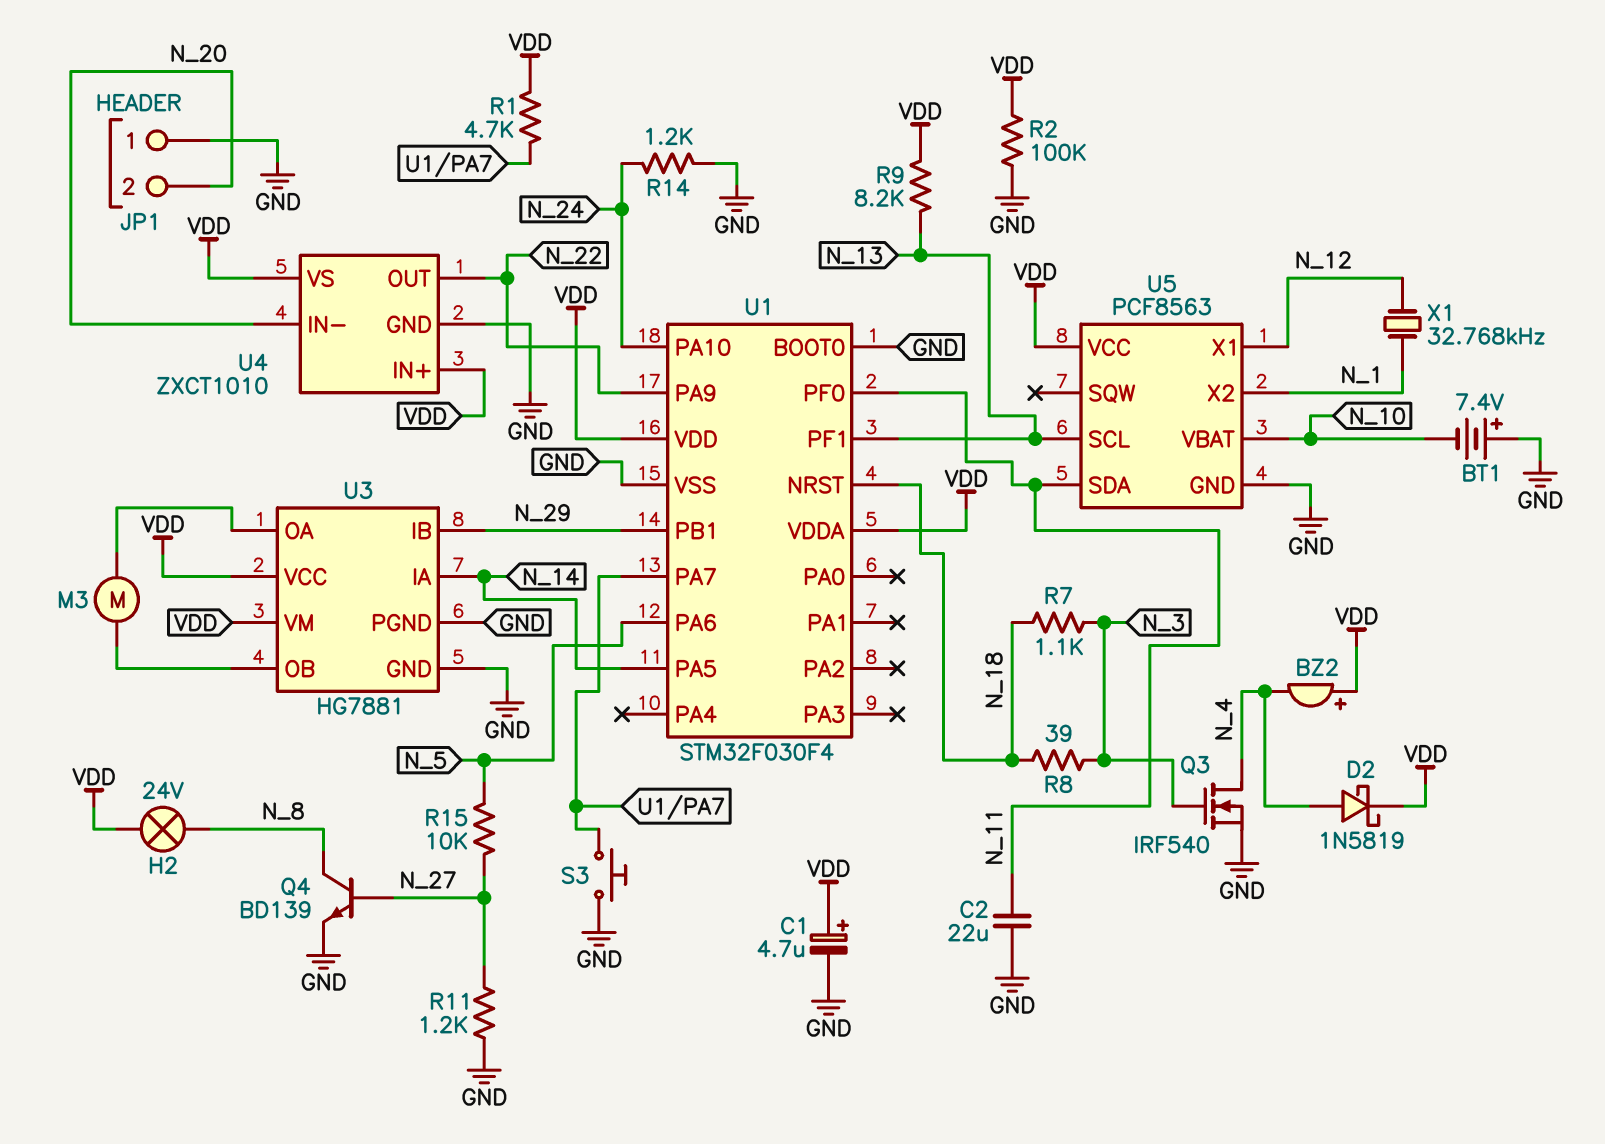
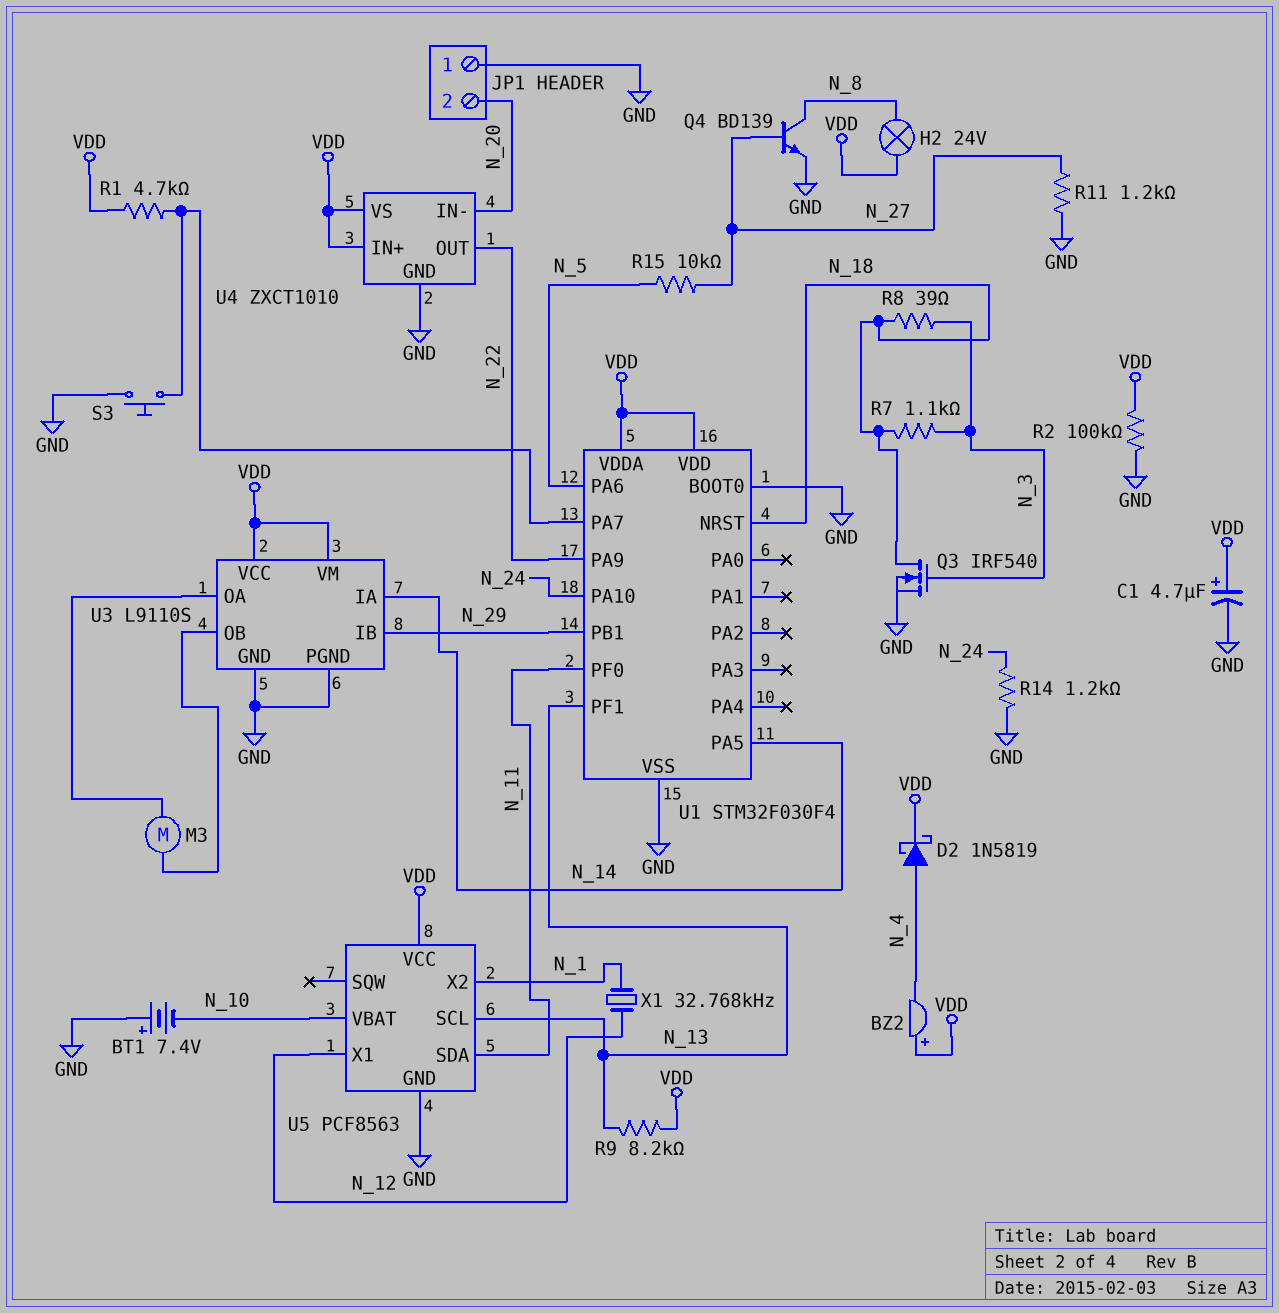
C2: 22uF (GND, N_11) -> none
Q3: NMOS IRF540 (G N_3, D N_4, S GND) -> NMOS IRF540 (G N_3, D N_18, S GND)
U3: HG7881 -> L9110S

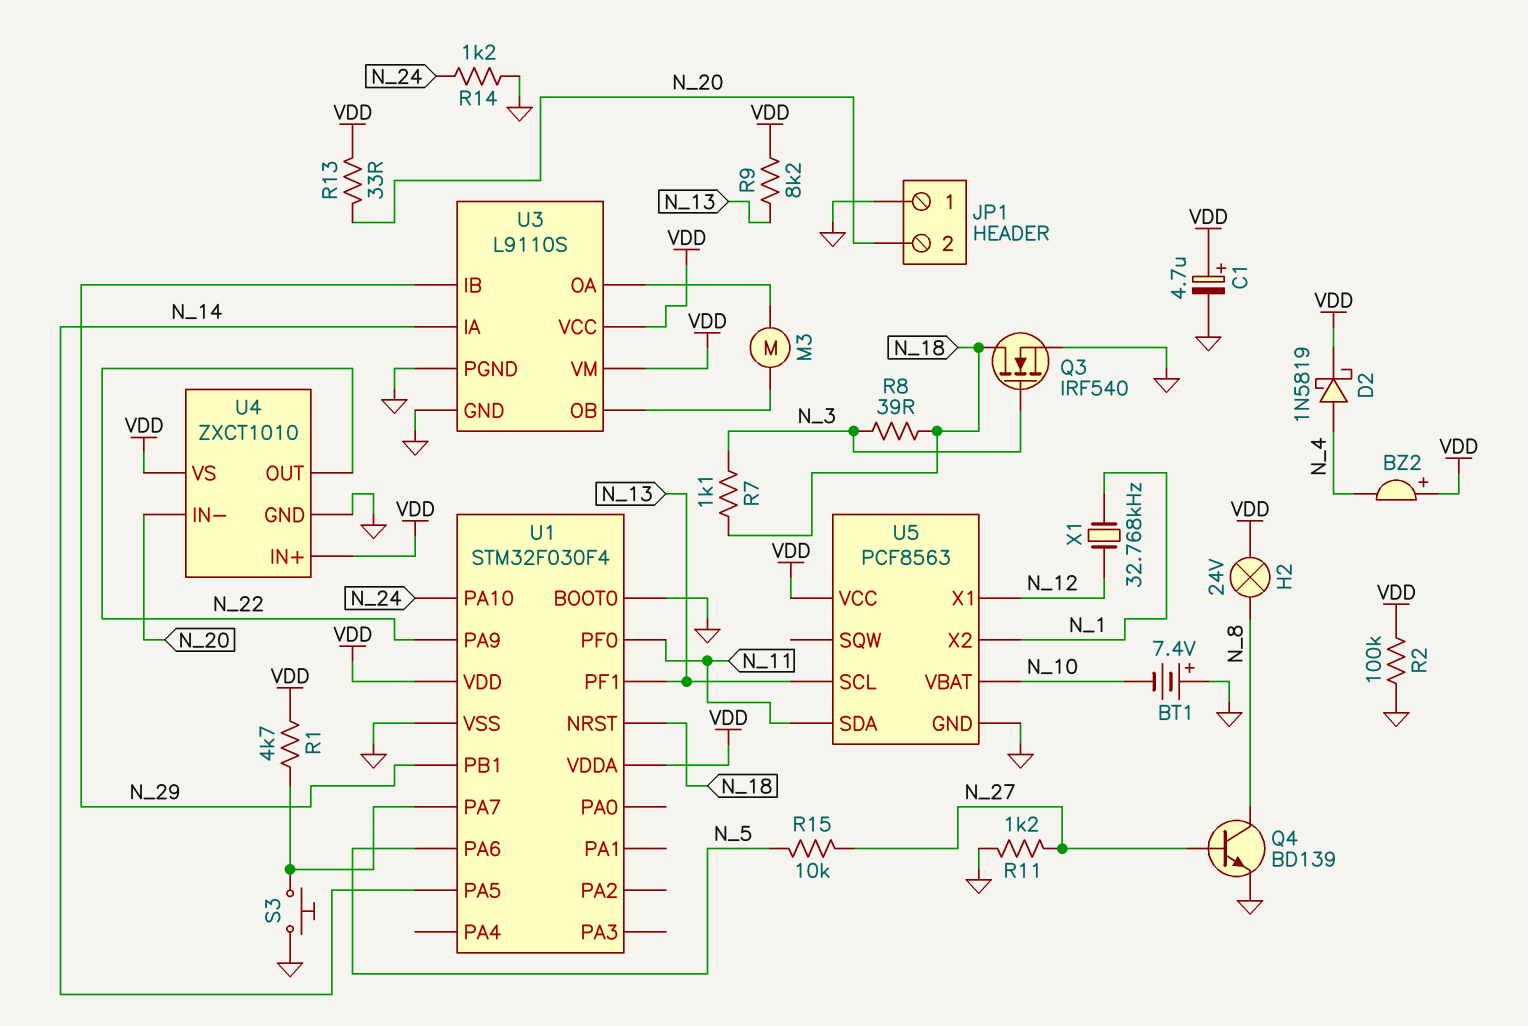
R13: none -> 33 (N_20, VDD)

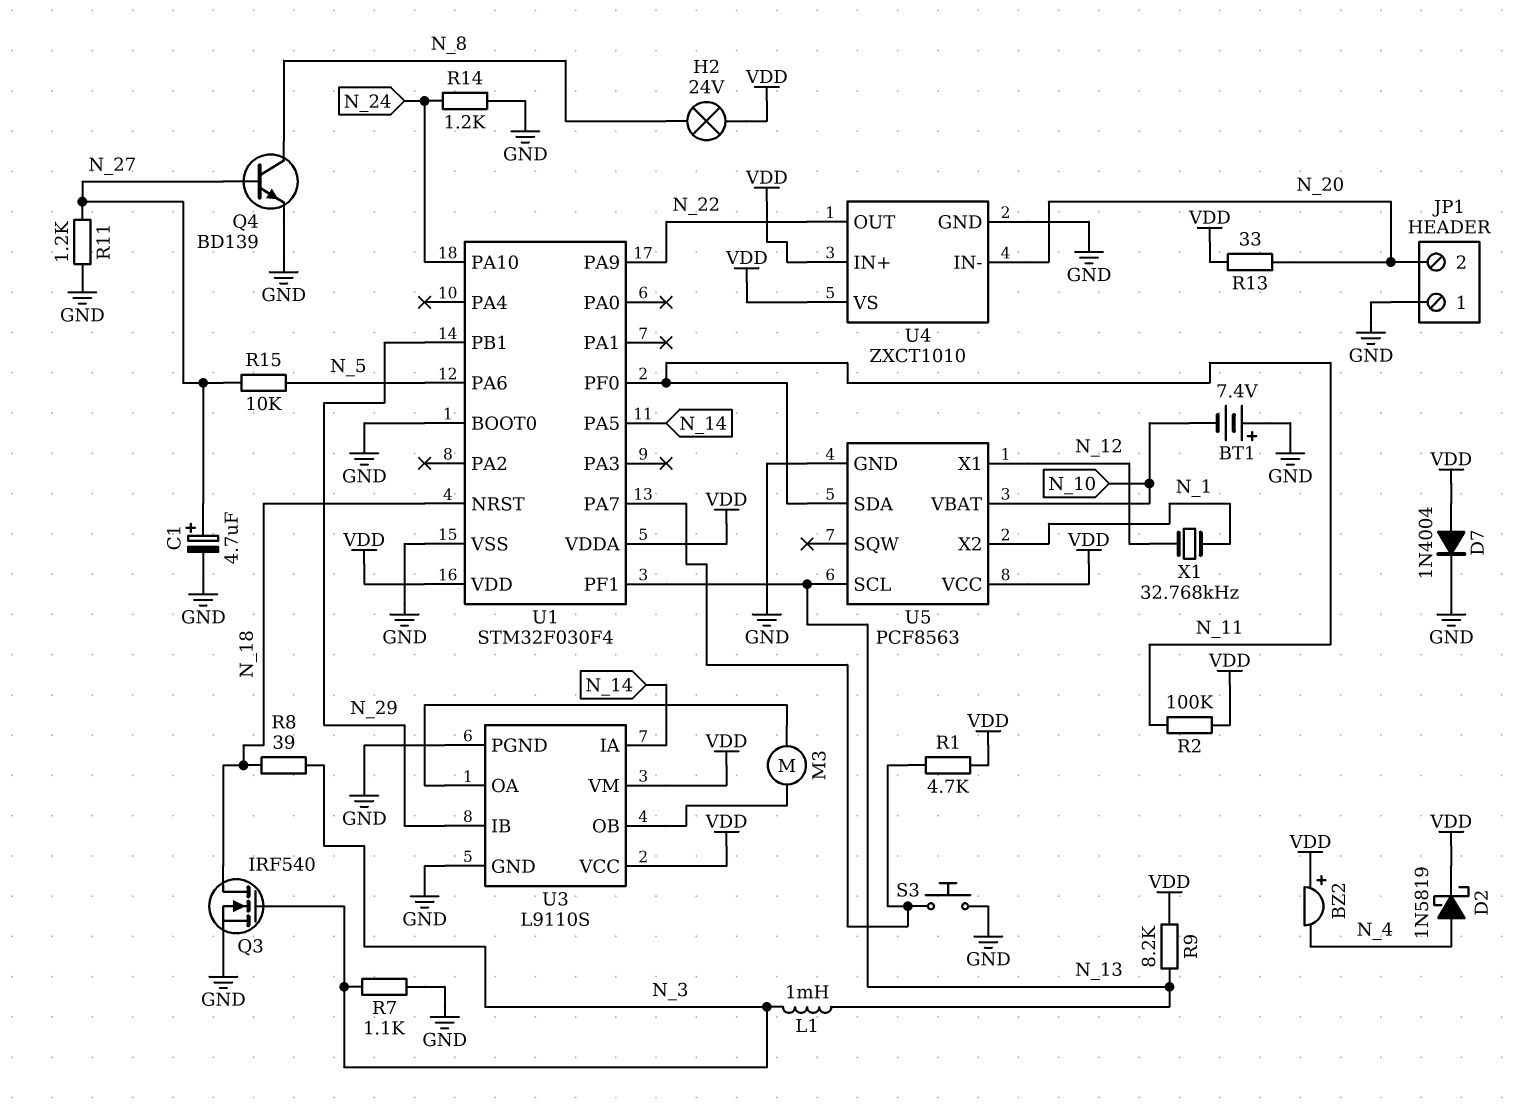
C1: 4.7uF (plus VDD, minus GND) -> 4.7uF (plus N_27, minus GND)
D7: none -> diode 1N4004 (A VDD, K GND)
L1: none -> 1mH (N_3, N_13)
R2: 100k (GND, VDD) -> 100k (N_11, VDD)
R7: 1.1k (N_3, N_18) -> 1.1k (GND, N_3)

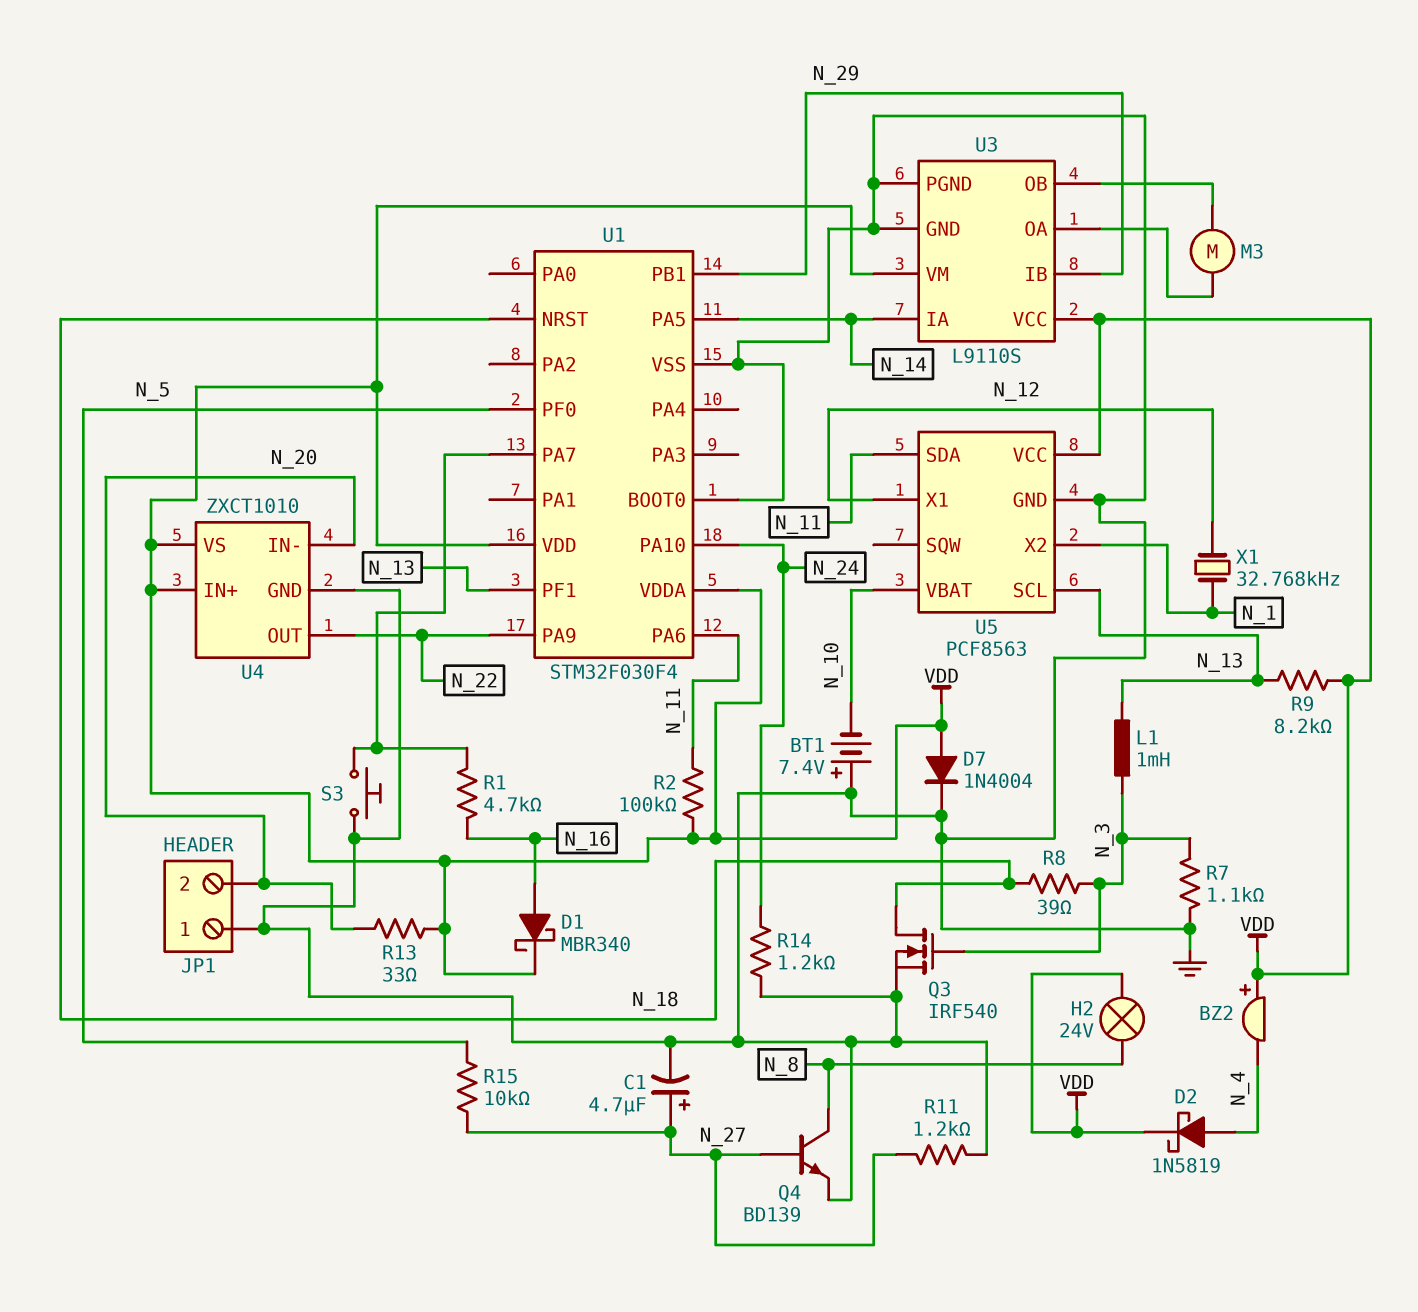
D1: none -> schottky MBR340 (A N_16, K VDD)
R1: 4.7k (U1/PA7, VDD) -> 4.7k (N_16, U1/PA7)
U1 pin PA6: N_5 -> N_11
U1 pin PF0: N_11 -> N_5

